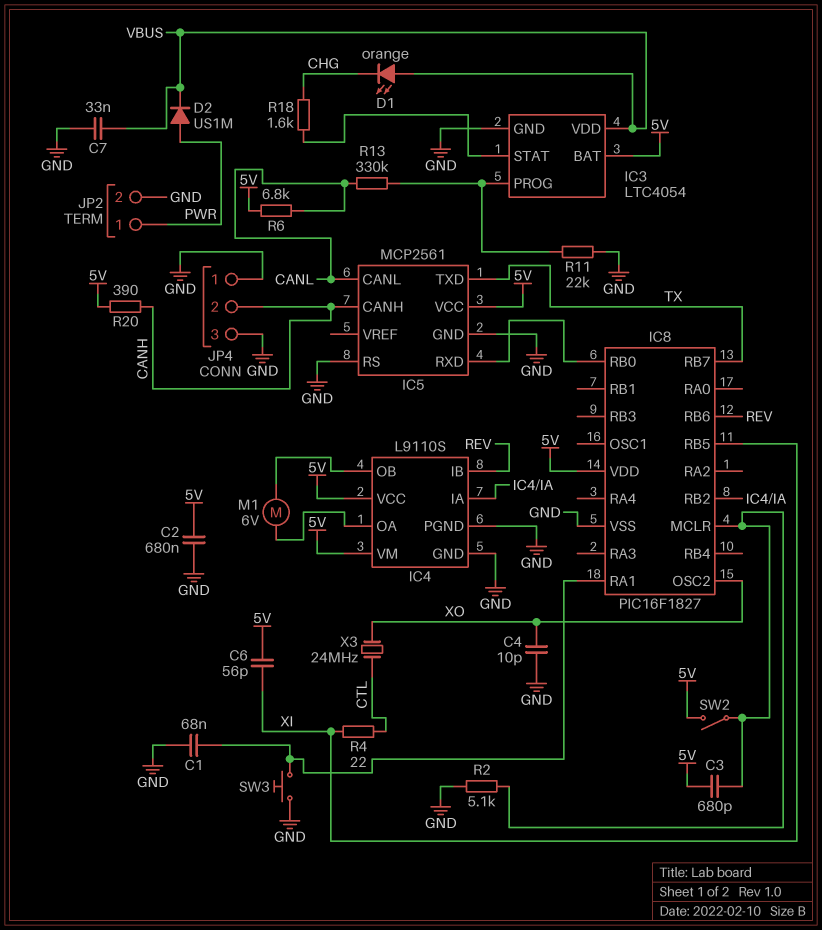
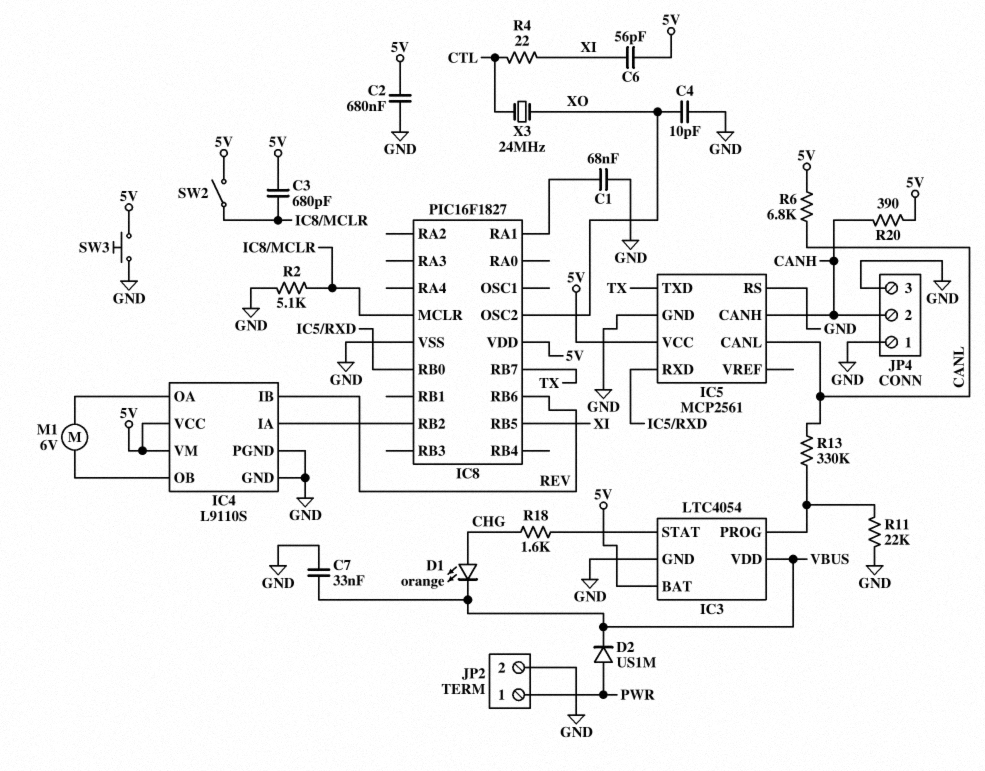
D1: LED orange (A VBUS, K CHG) -> LED orange (A CHG, K VBUS)
SW3: button (GND, IC8/RA1) -> button (5V, GND)

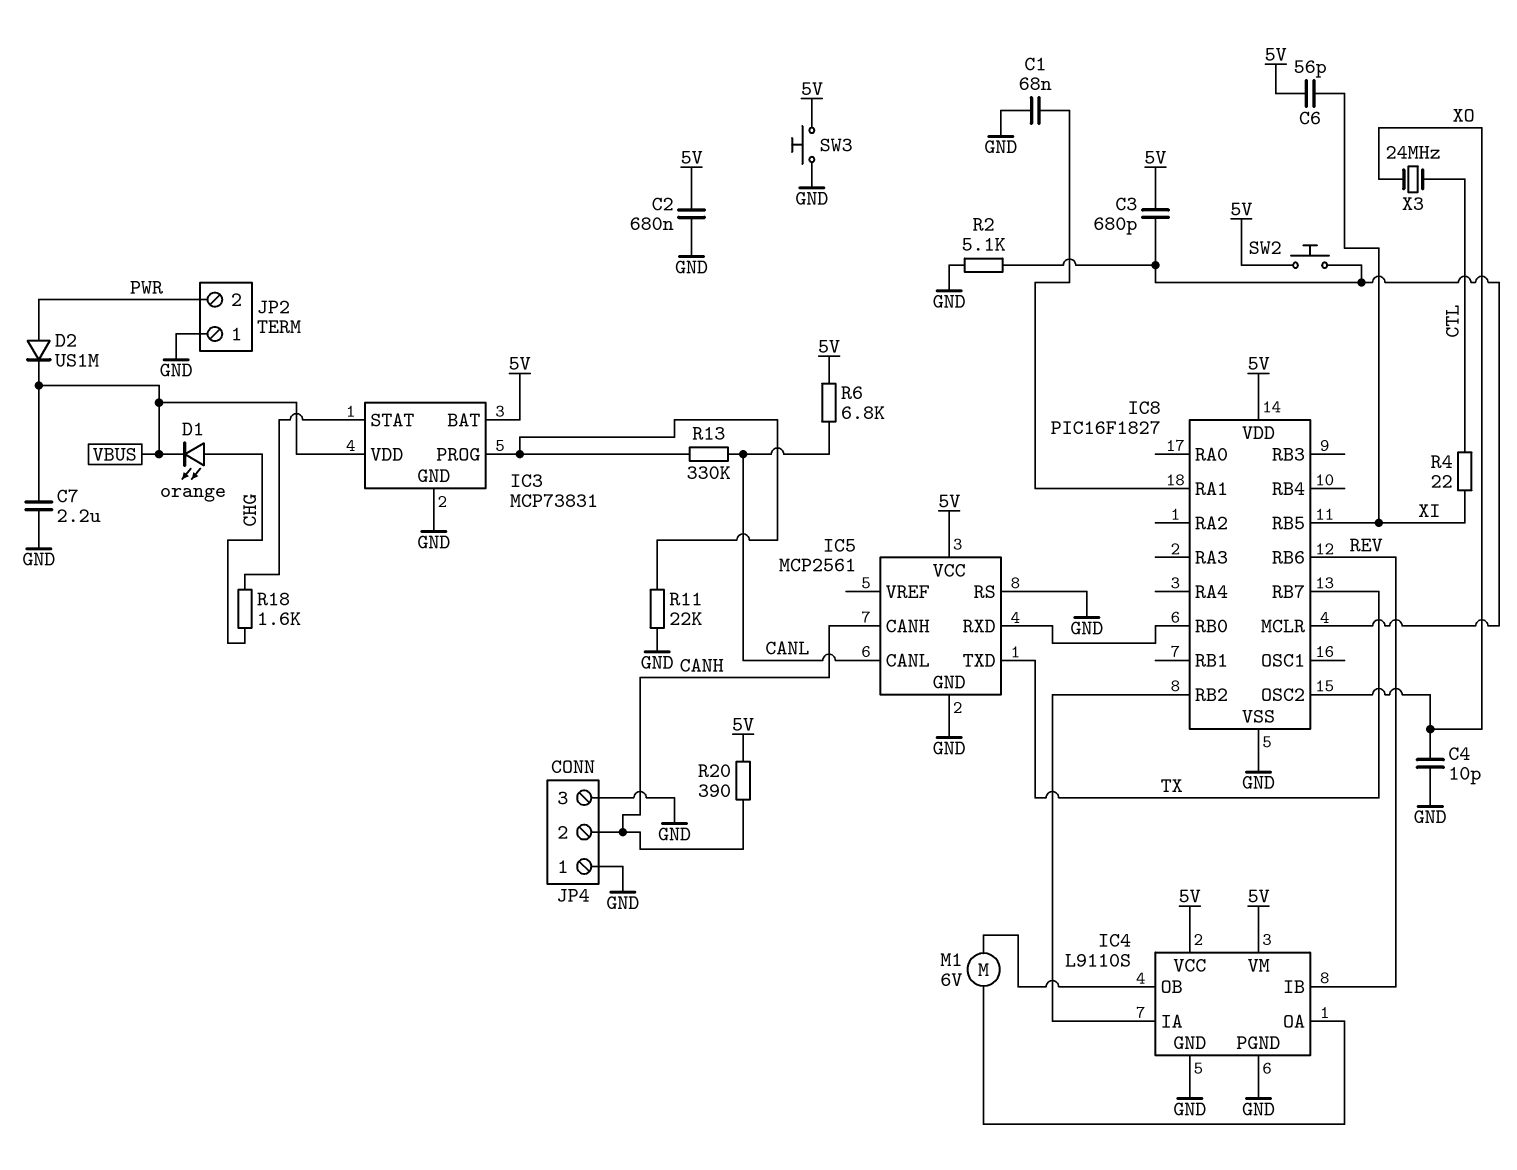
C7: 33nF (GND, VBUS) -> 2.2uF (GND, VBUS)
IC3: LTC4054 -> MCP73831
JP2 pin 1: PWR -> GND
JP2 pin 2: GND -> PWR
SW2: switch (5V, IC8/MCLR) -> button (5V, IC8/MCLR)

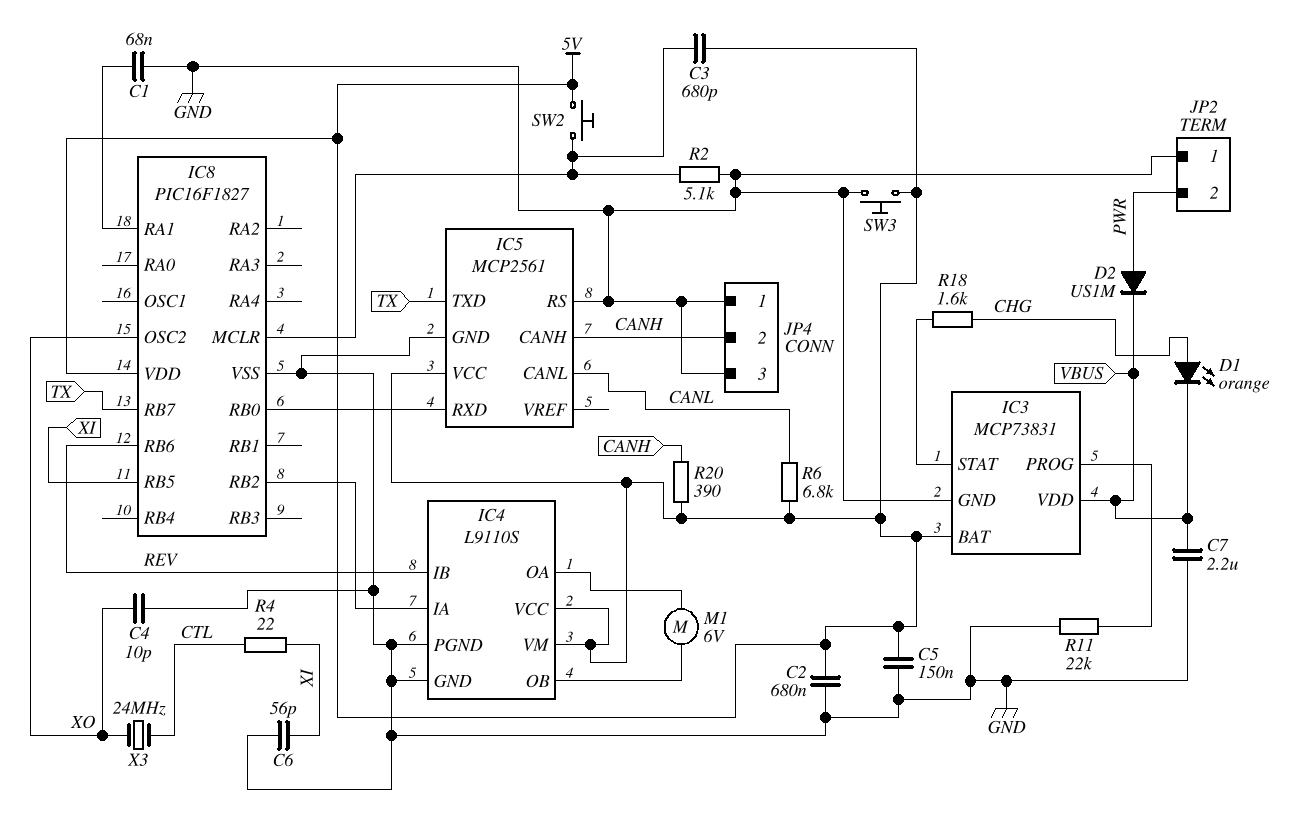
C5: none -> 150nF (5V, GND)
C6: 56pF (5V, XI) -> 56pF (GND, XI)
R13: 330k (CANL, IC3/PROG) -> none

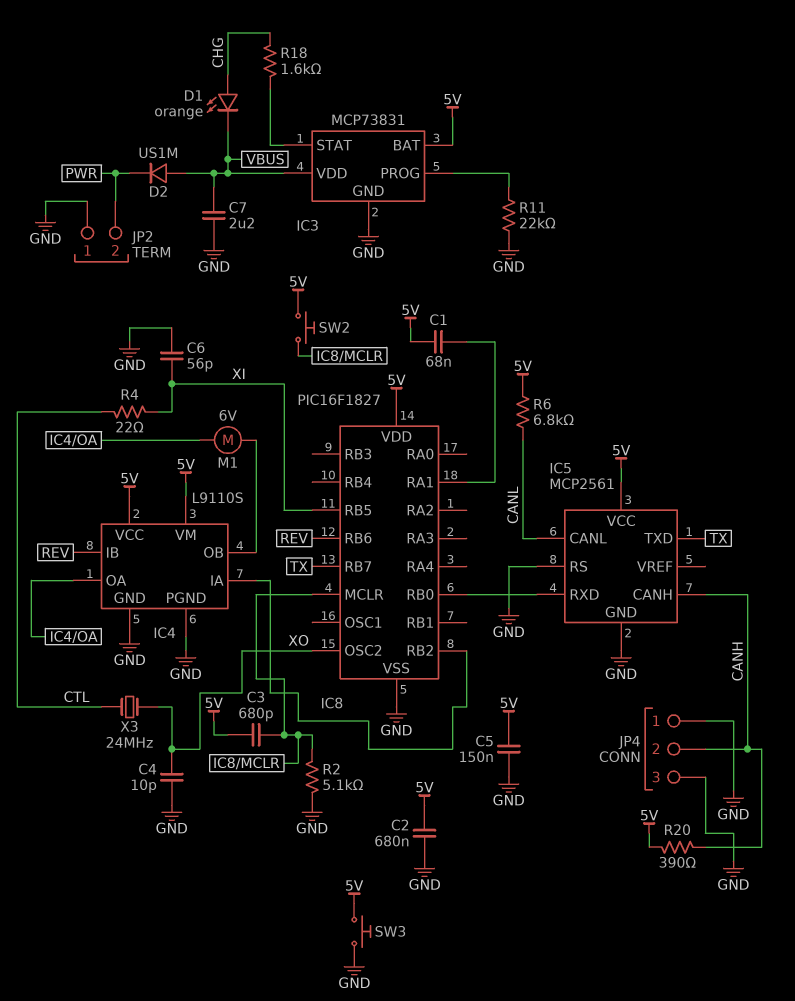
C1: 68nF (GND, IC8/RA1) -> 68nF (5V, IC8/RA1)
D2: diode US1M (A PWR, K VBUS) -> diode US1M (A VBUS, K PWR)

